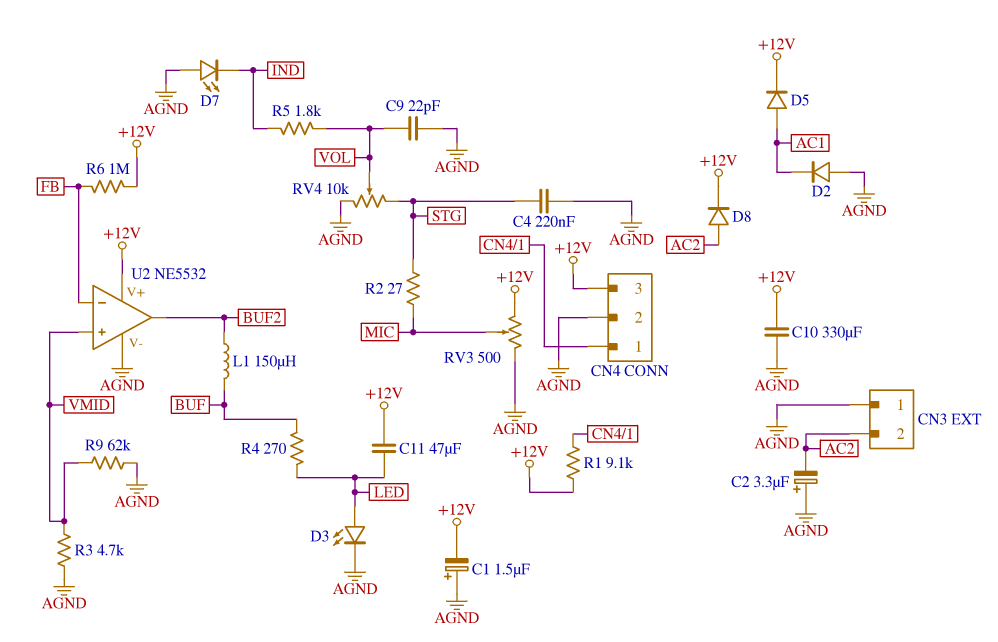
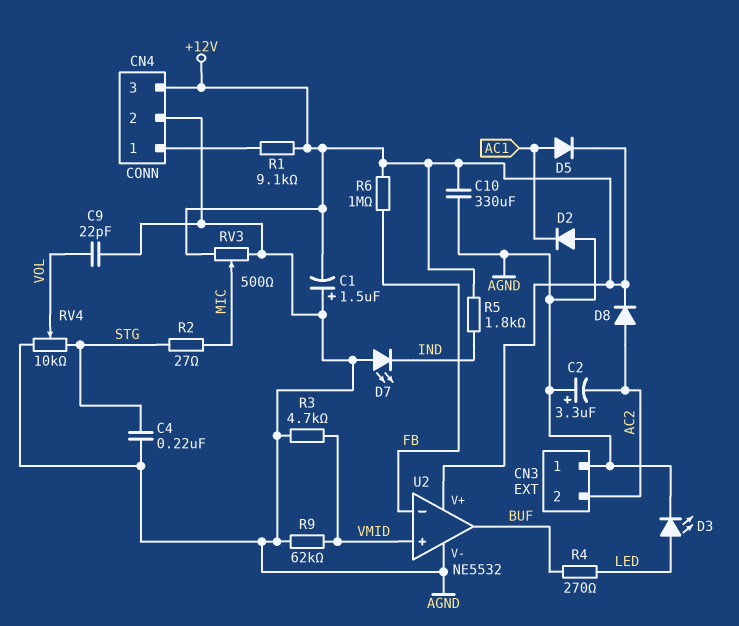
C11: 47uF (+12V, LED) -> none
L1: 150uH (BUF, BUF2) -> none
R5: 1.8k (IND, VOL) -> 1.8k (+12V, IND)
U2 pin out: BUF2 -> BUF

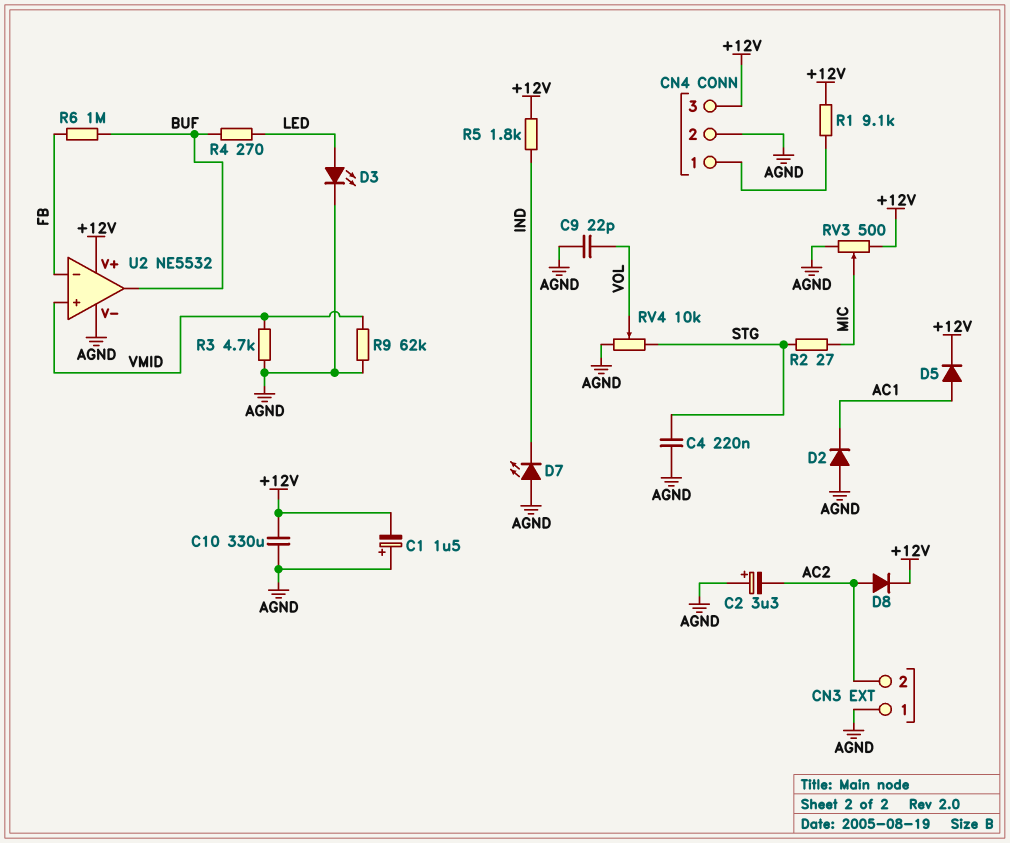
R6: 1M (+12V, FB) -> 1M (BUF, FB)

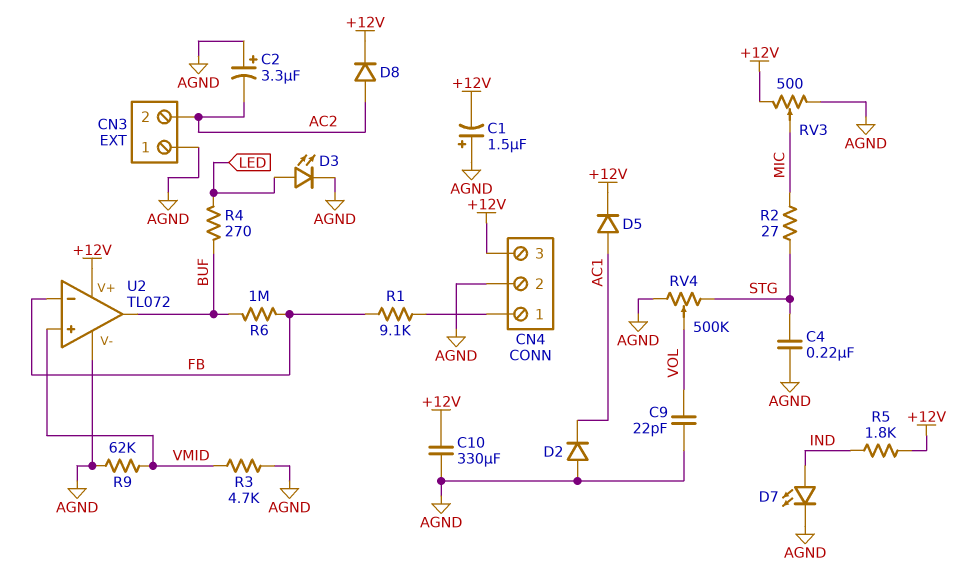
D7: LED (A AGND, K IND) -> LED (A IND, K AGND)
R1: 9.1k (+12V, CN4/1) -> 9.1k (CN4/1, FB)
RV4: 10k (AGND, STG, wiper VOL) -> 500k (AGND, STG, wiper VOL)
U2: NE5532 -> TL072

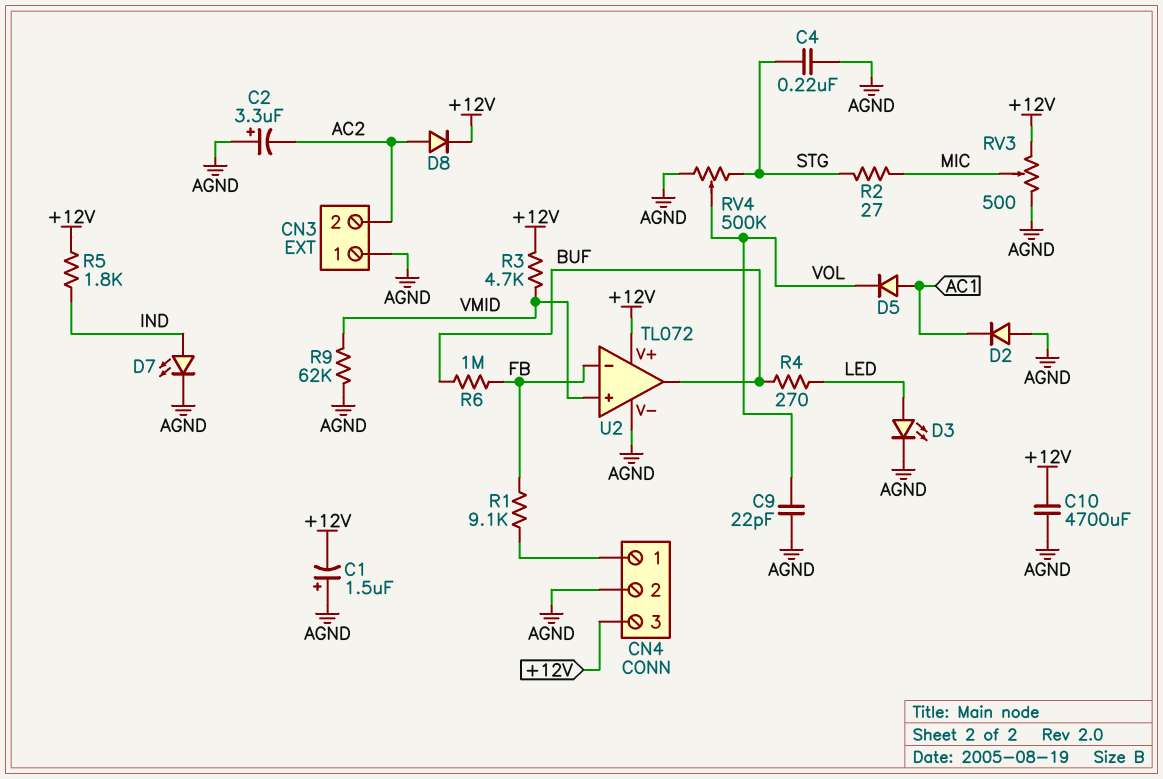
C10: 330uF (+12V, AGND) -> 4700uF (+12V, AGND)
D5: diode (A AC1, K +12V) -> diode (A AC1, K VOL)
R3: 4.7k (AGND, VMID) -> 4.7k (+12V, VMID)

